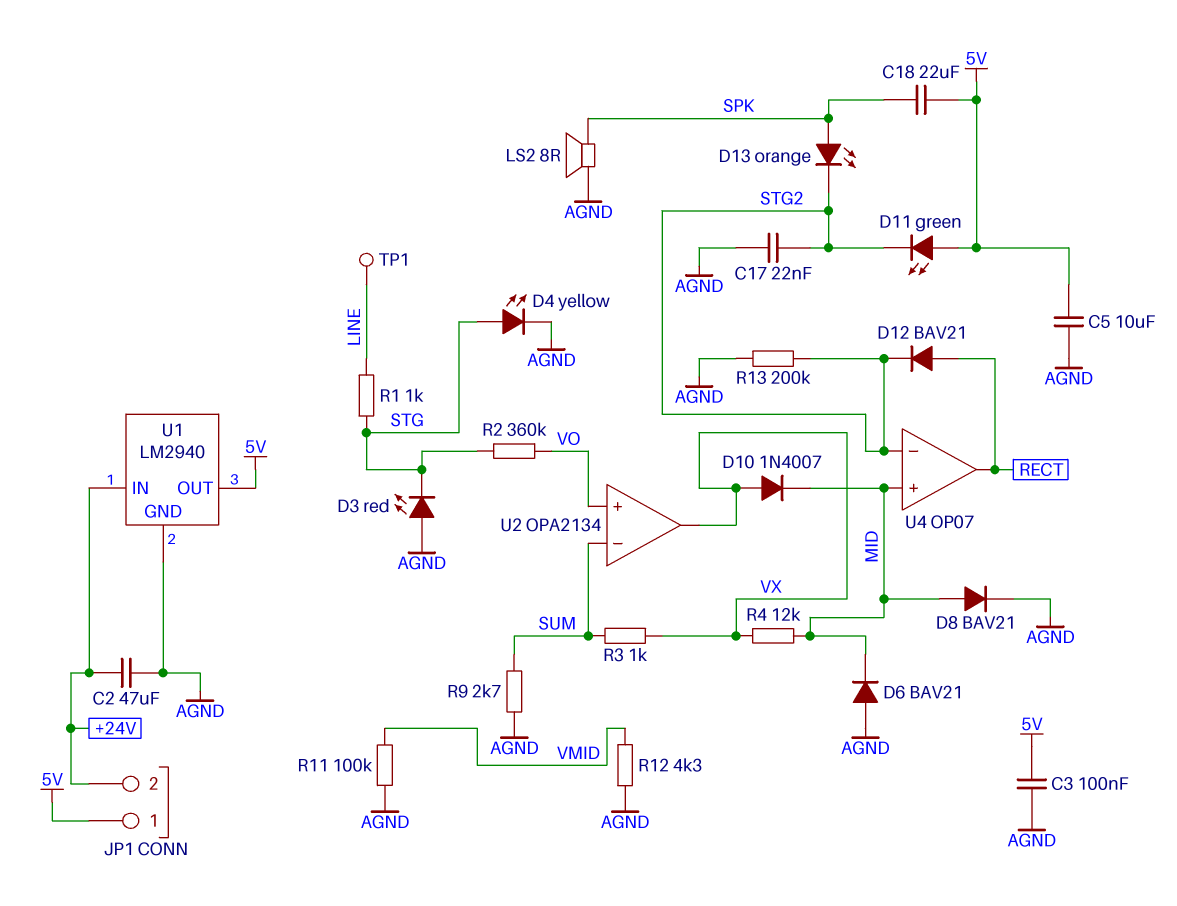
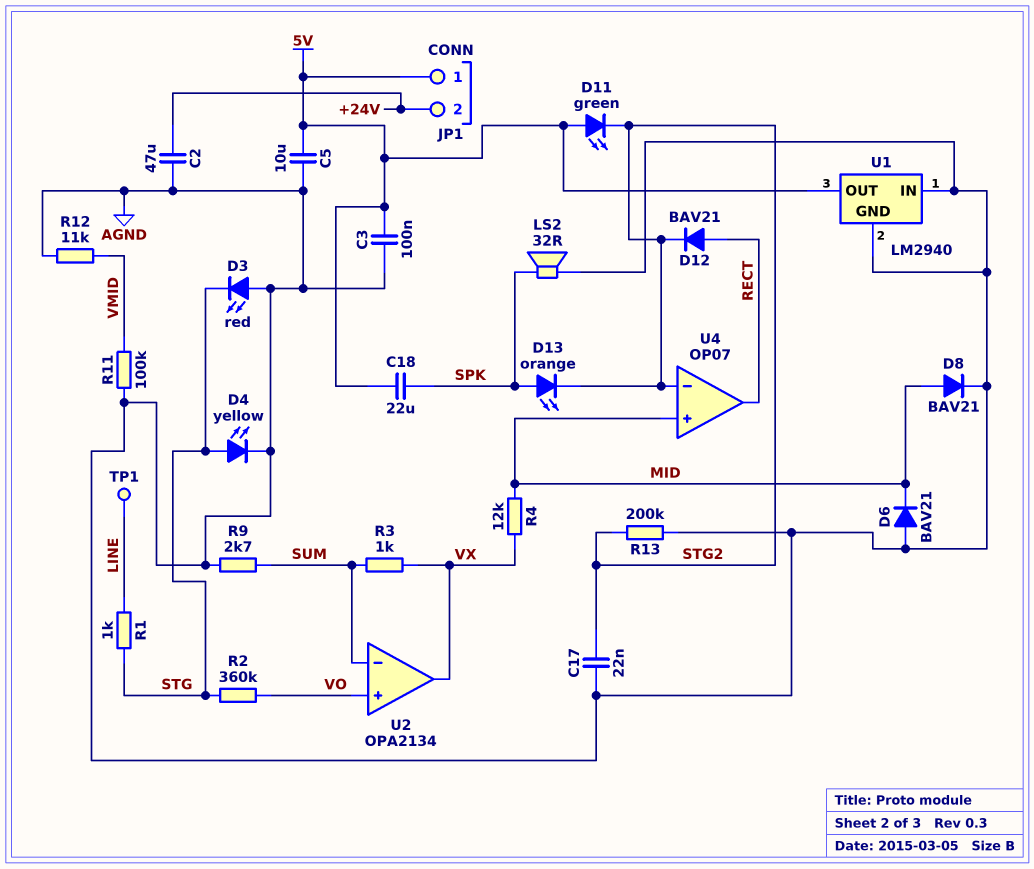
D10: diode 1N4007 (A VX, K MID) -> none
LS2: speaker 8R (AGND, SPK) -> speaker 32R (AGND, SPK)
R12: 4.3k (AGND, VMID) -> 11k (AGND, VMID)
U1 pin IN: +24V -> AGND

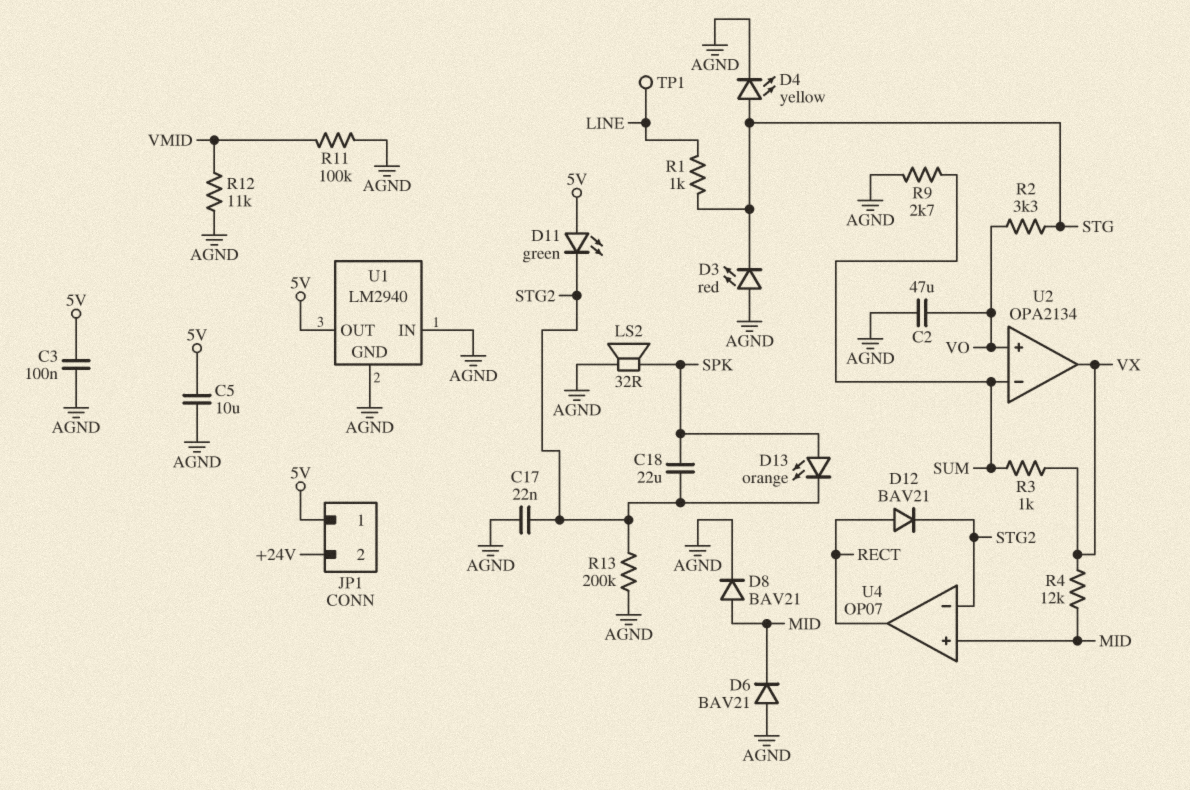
C2: 47uF (+24V, AGND) -> 47uF (AGND, VO)
C18: 22uF (5V, SPK) -> 22uF (SPK, STG2)
R2: 360k (STG, VO) -> 3.3k (STG, VO)

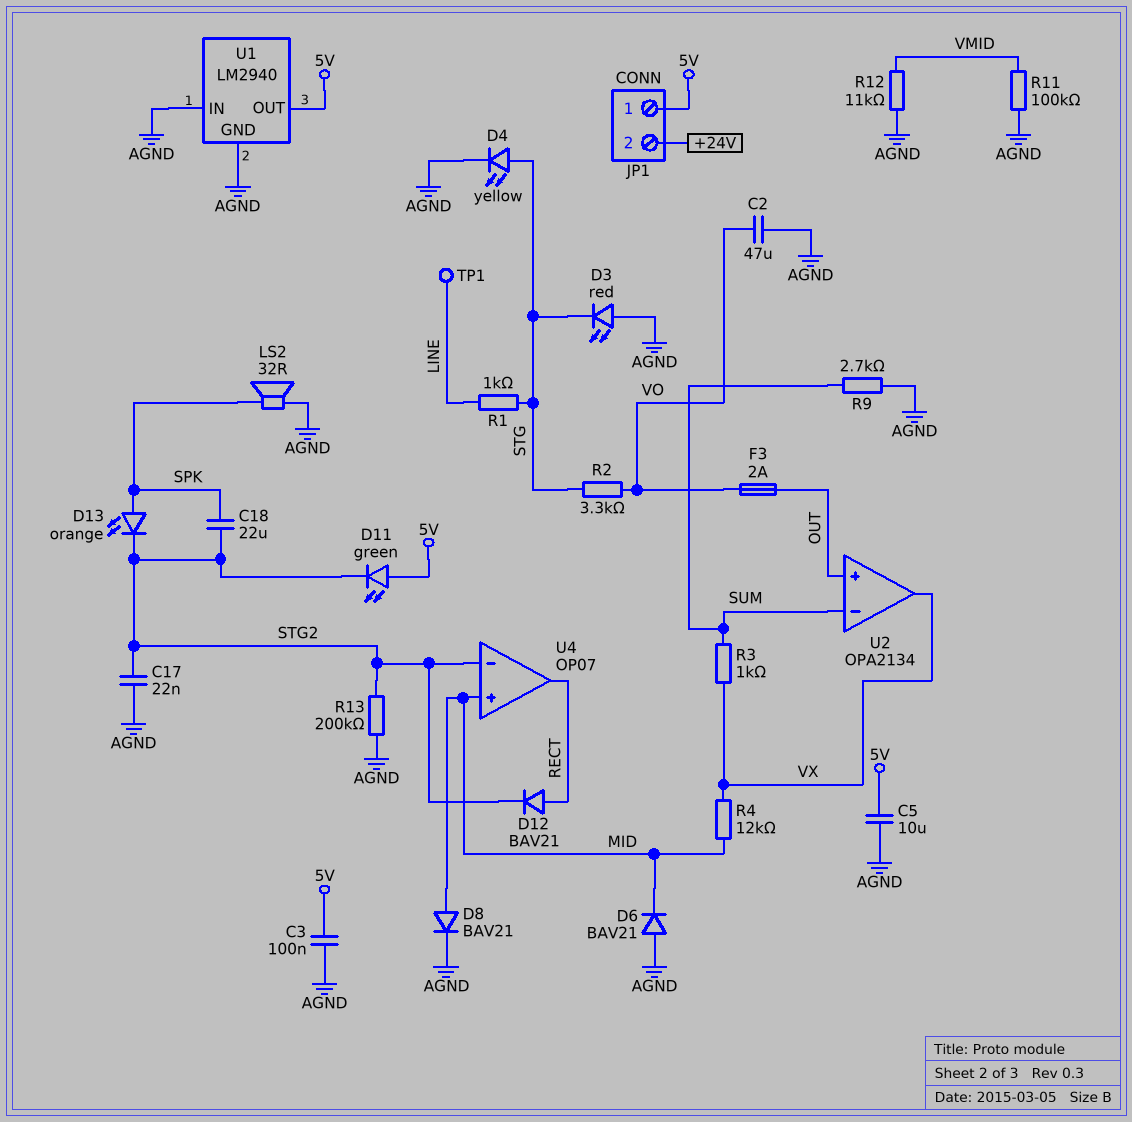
F3: none -> 2A (OUT, VO)
U2 pin in+: VO -> OUT

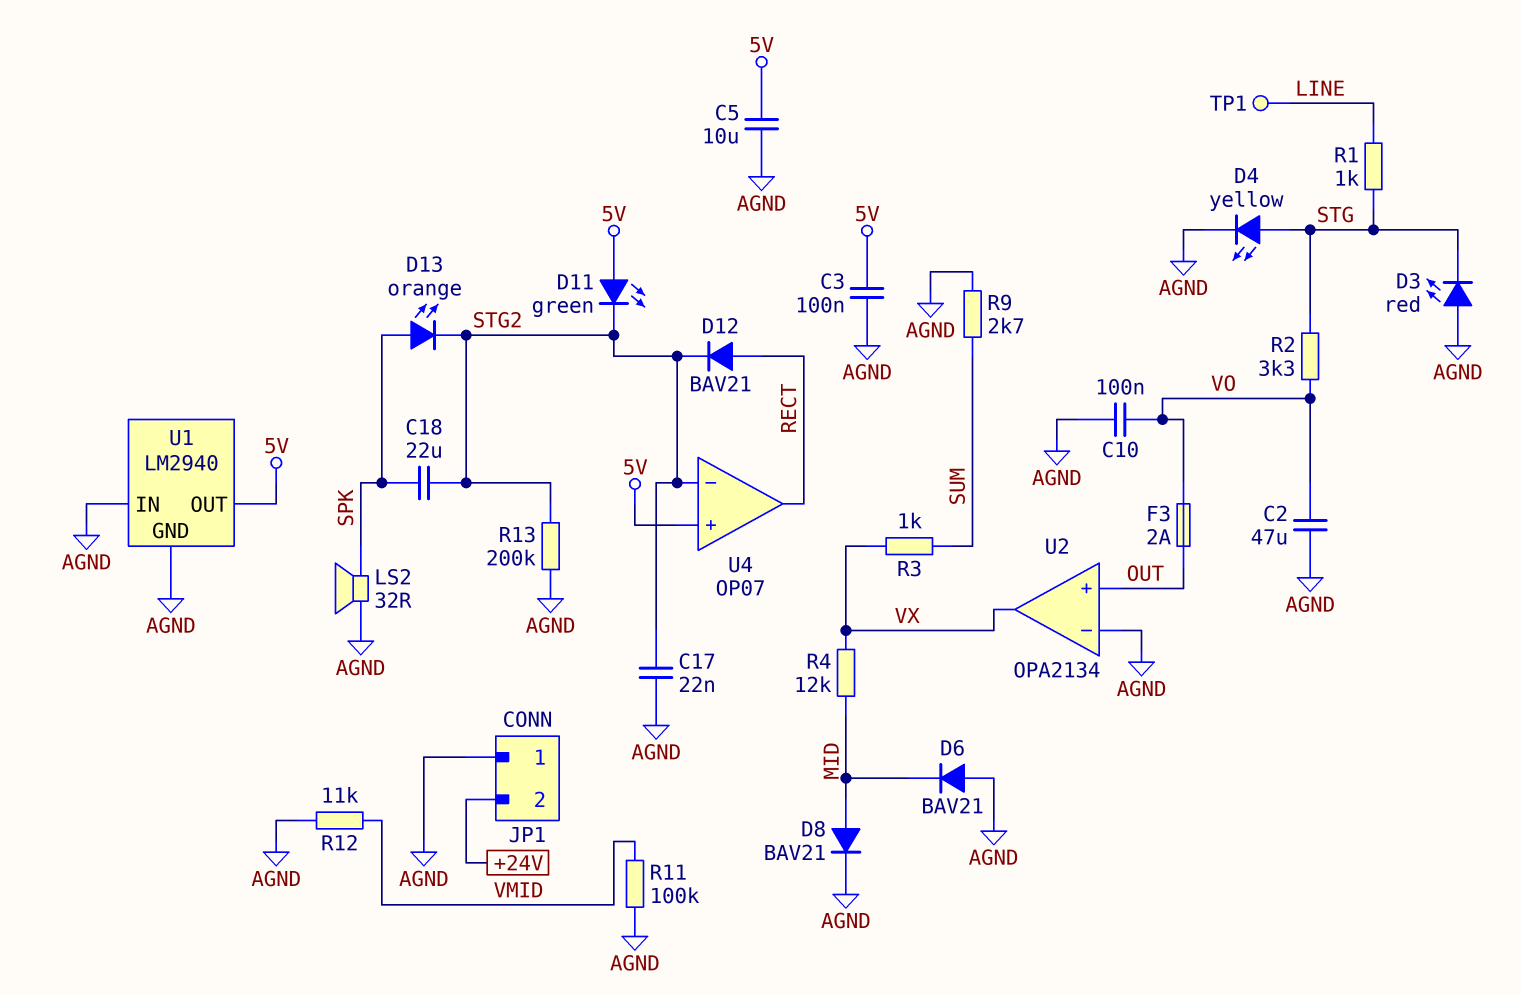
C10: none -> 100nF (AGND, VO)
JP1 pin 1: 5V -> AGND
U2 pin in-: SUM -> AGND
U4 pin in+: MID -> 5V

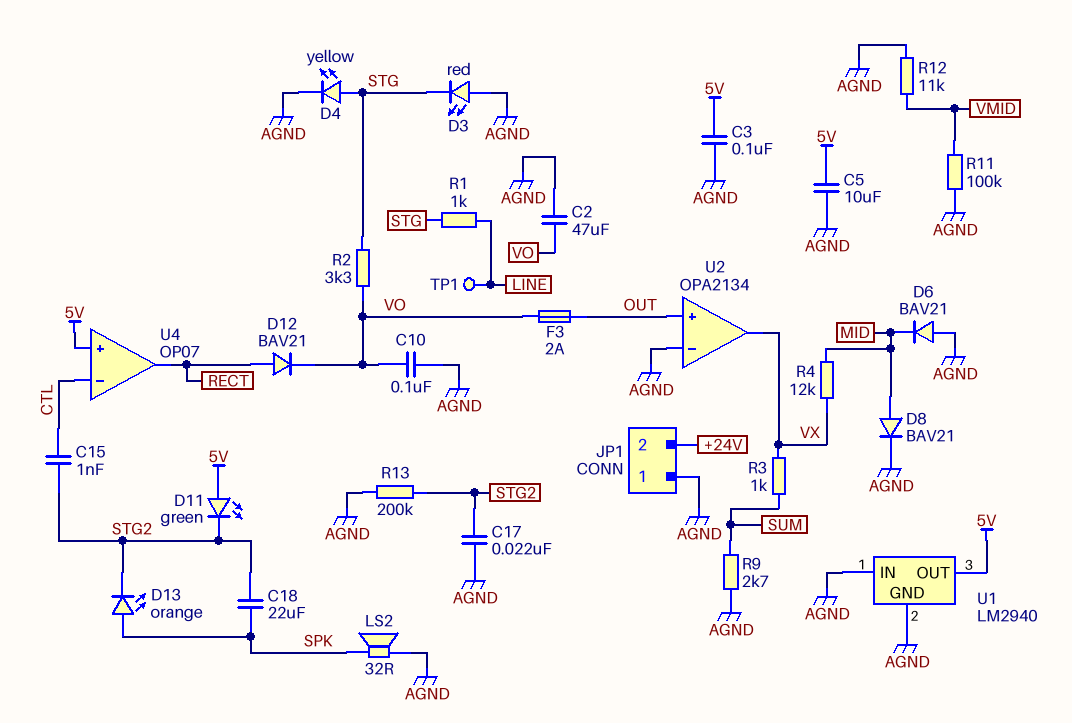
C15: none -> 1nF (CTL, STG2)
D12: diode BAV21 (A RECT, K STG2) -> diode BAV21 (A RECT, K VO)
U4 pin in-: STG2 -> CTL

